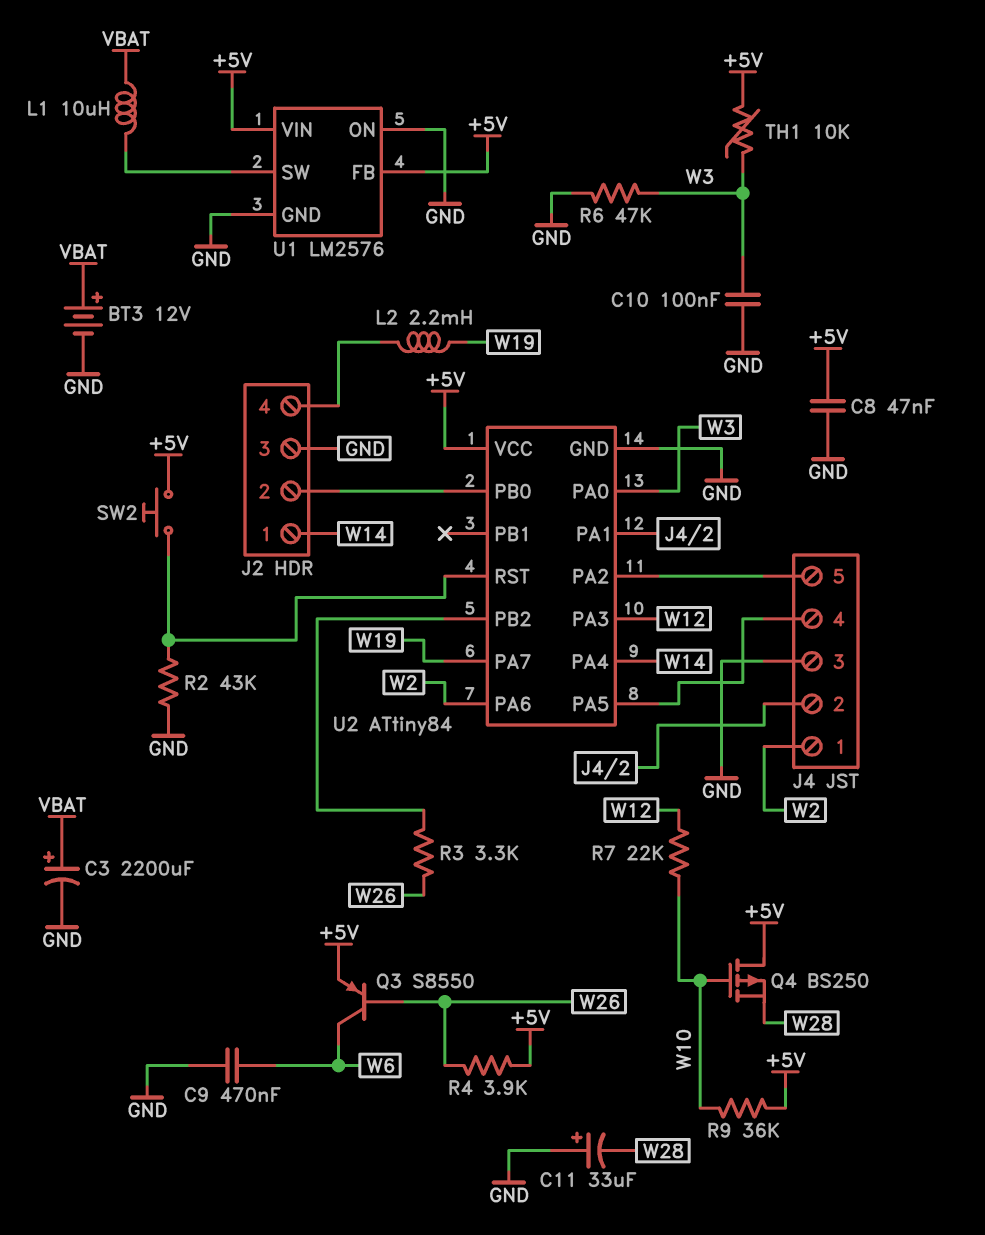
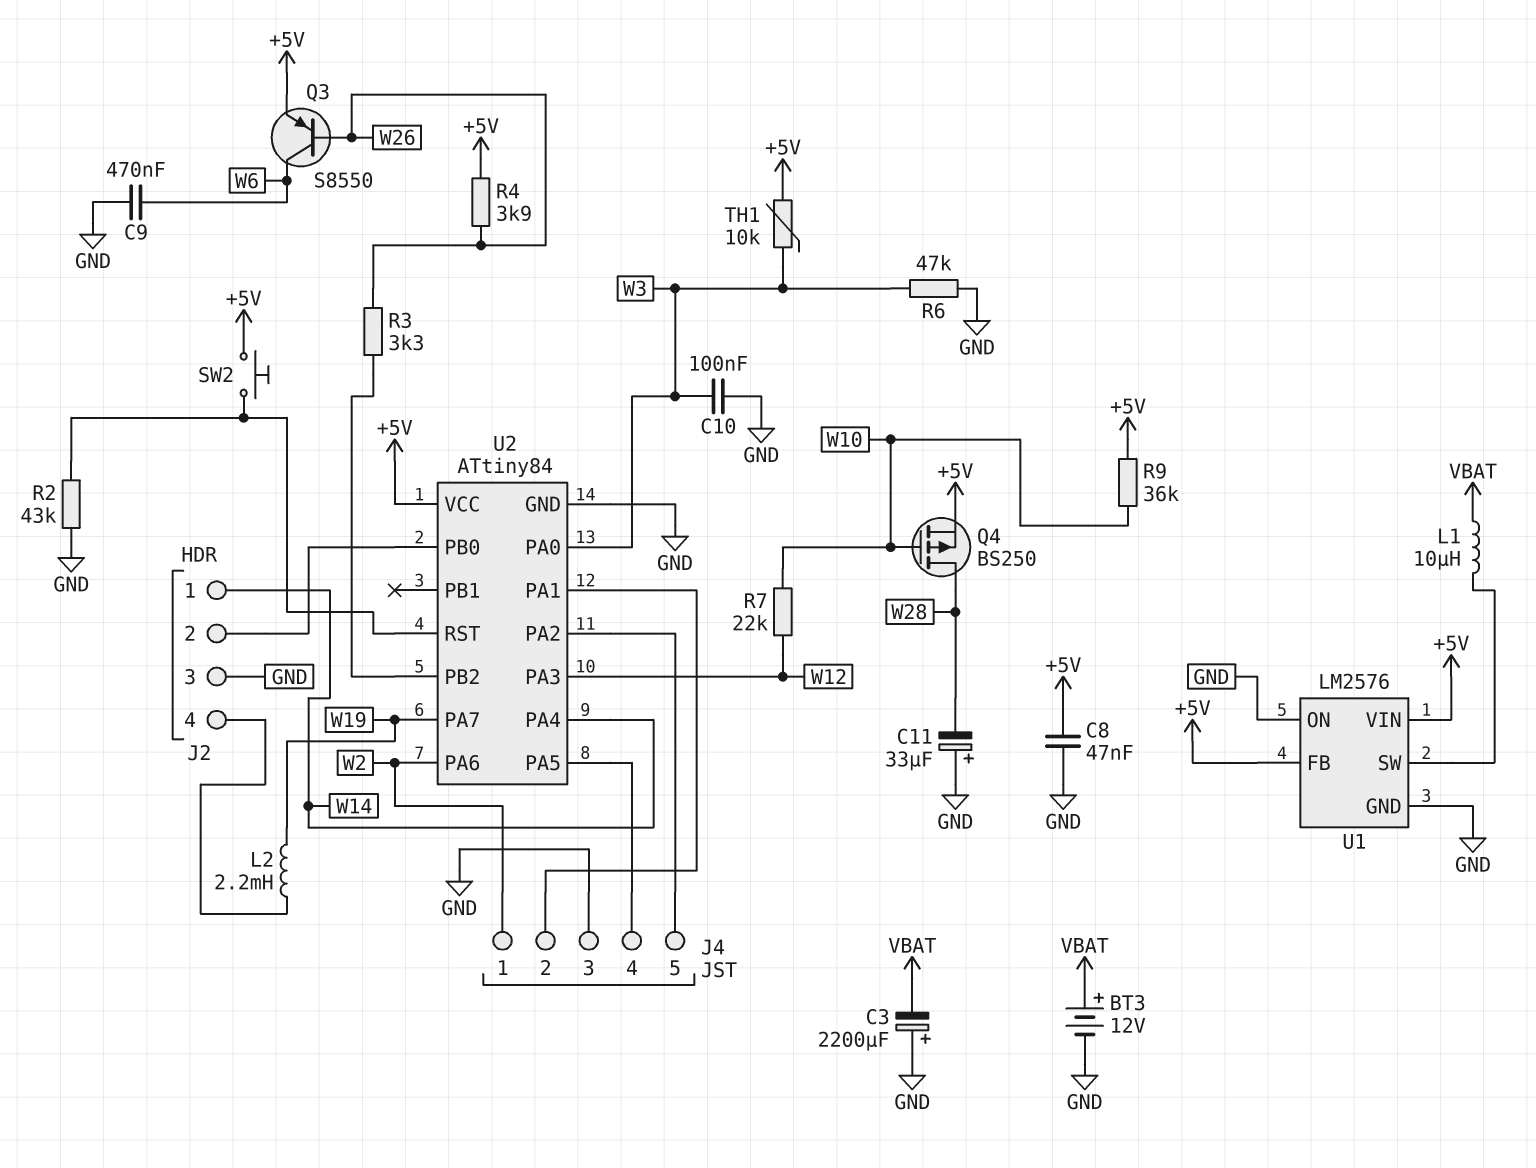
C3: 2200uF (plus VBAT, minus GND) -> 2200uF (plus GND, minus VBAT)
Q4: PMOS BS250 (G W10, D +5V, S W28) -> PMOS BS250 (G W10, D W28, S +5V)

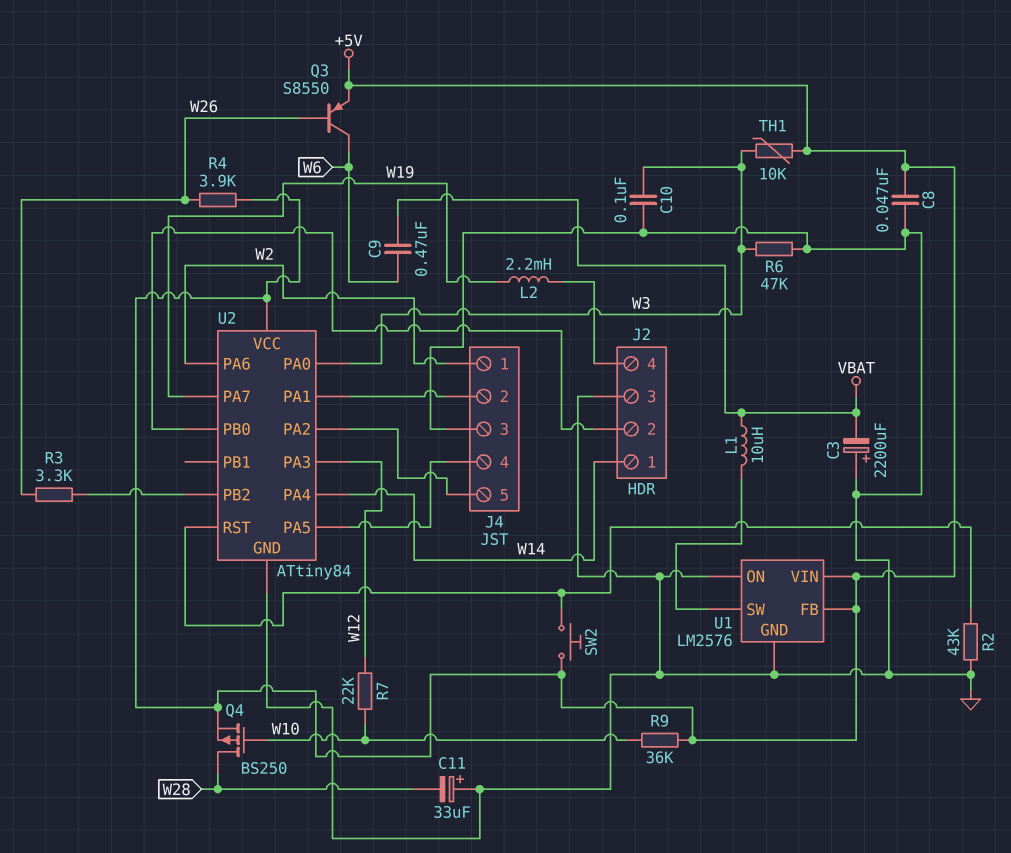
BT3: 12V (plus VBAT, minus GND) -> none
C9: 470nF (GND, W6) -> 470nF (VBAT, W6)

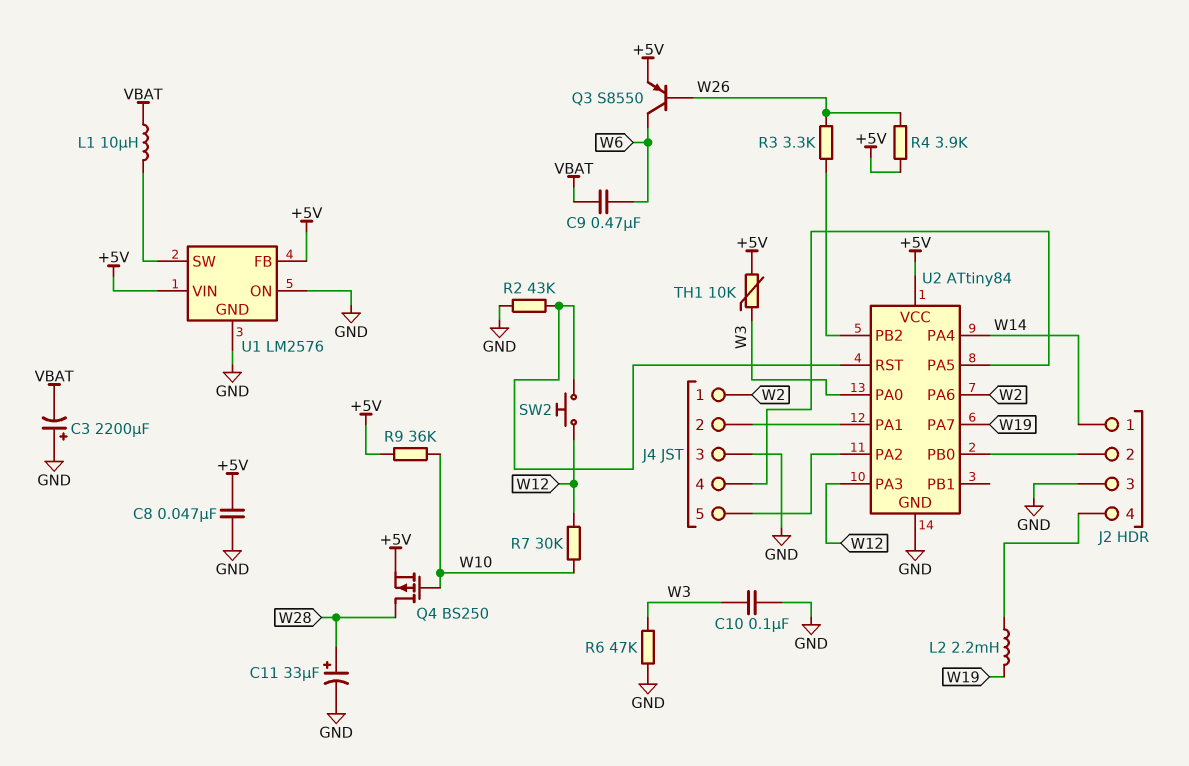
C11: 33uF (plus GND, minus W28) -> 33uF (plus W28, minus GND)
R7: 22k (W10, W12) -> 30k (W10, W12)
SW2: button (+5V, U2/RST) -> button (U2/RST, W12)

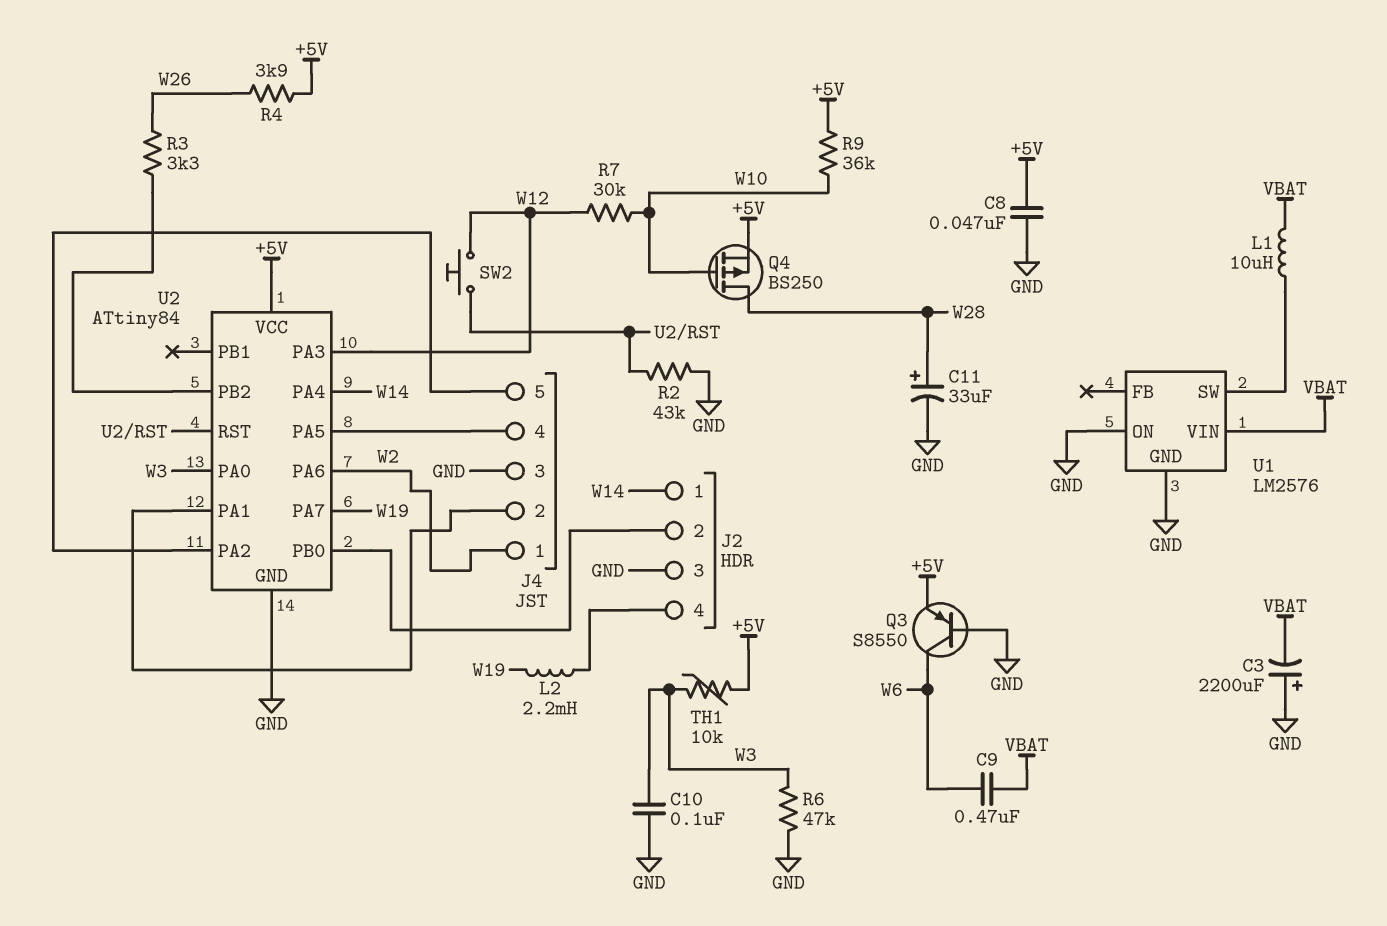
Q3: PNP S8550 (B W26, C W6, E +5V) -> PNP S8550 (B GND, C W6, E +5V)
U1 pin FB: +5V -> none
U1 pin VIN: +5V -> VBAT

